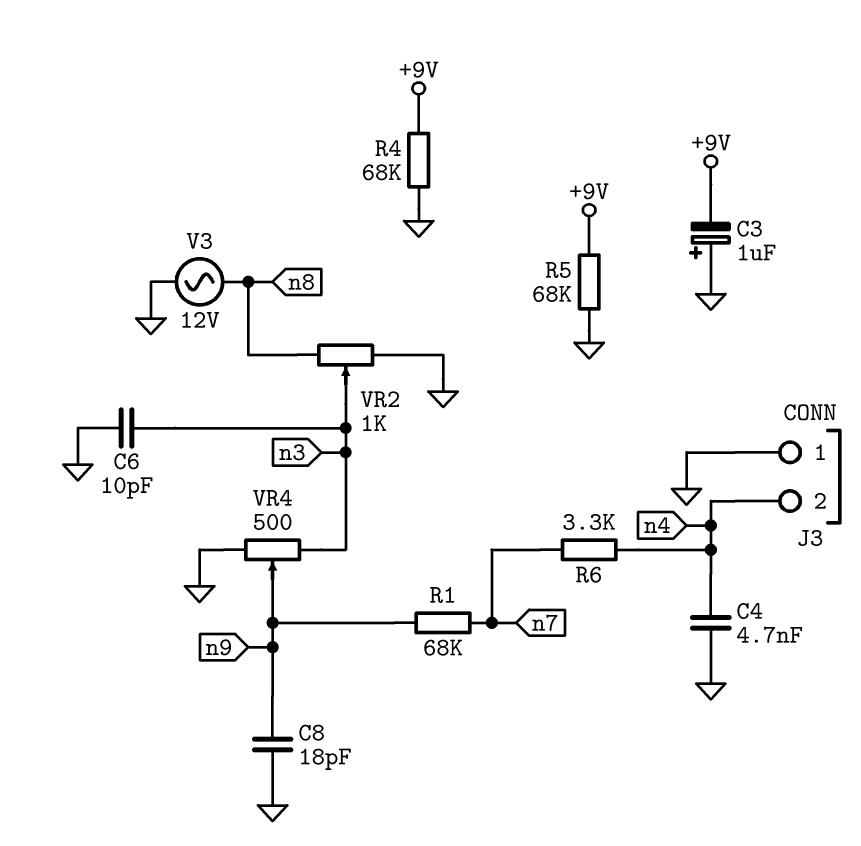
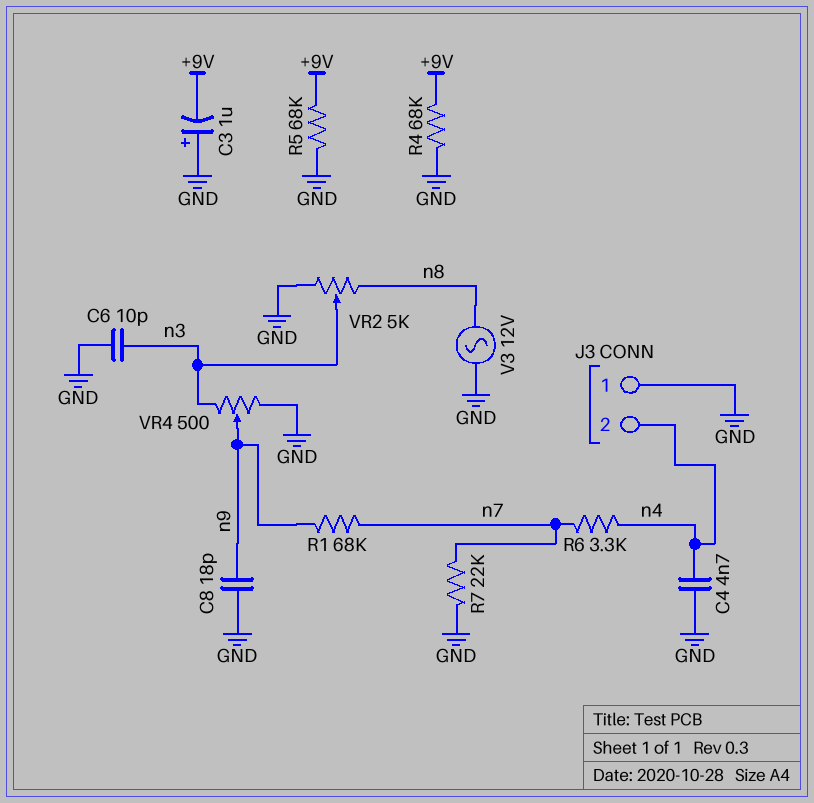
R7: none -> 22k (GND, n7)
VR2: 1k (GND, n8, wiper n3) -> 5k (GND, n8, wiper n3)

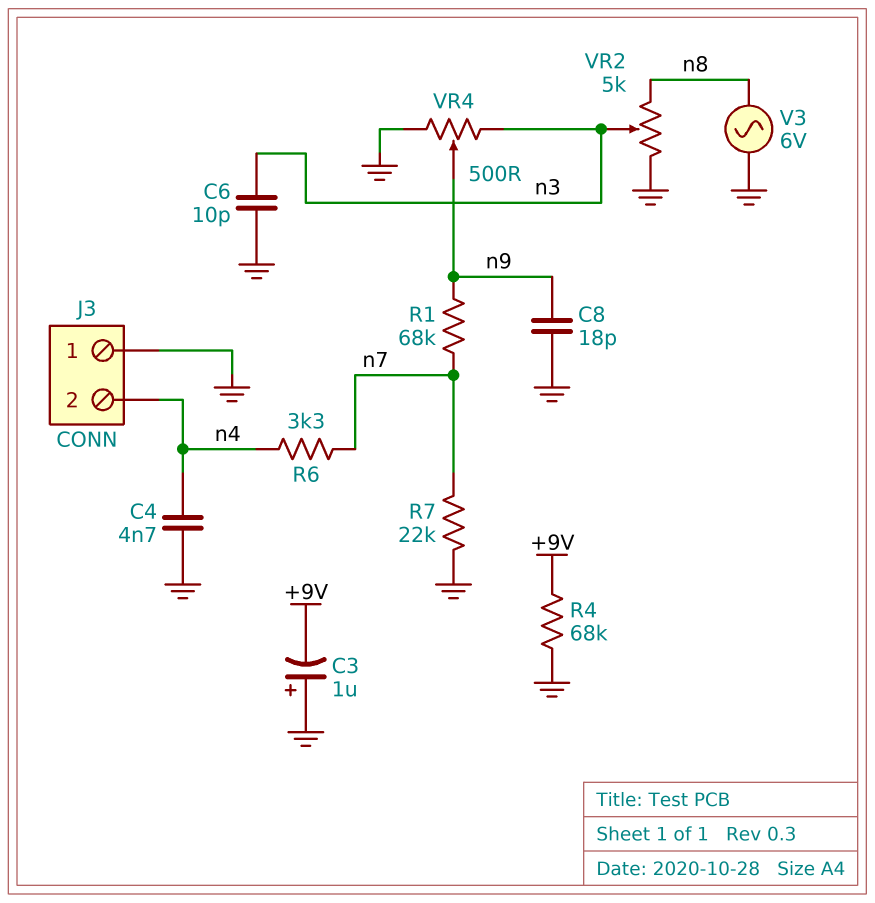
R5: 68k (+9V, GND) -> none
V3: AC 12V (GND, n8) -> AC 6V (GND, n8)

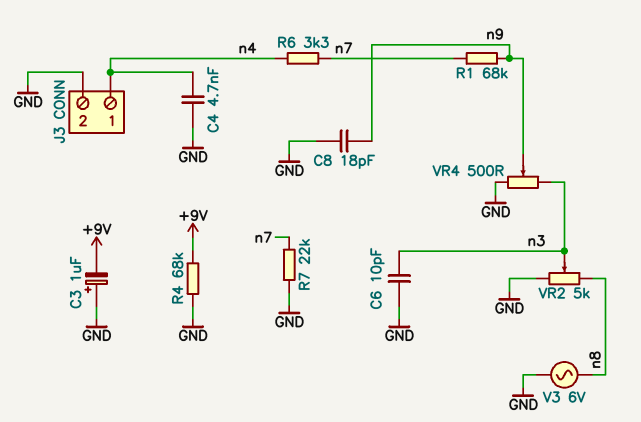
J3 pin 1: GND -> n4
J3 pin 2: n4 -> GND

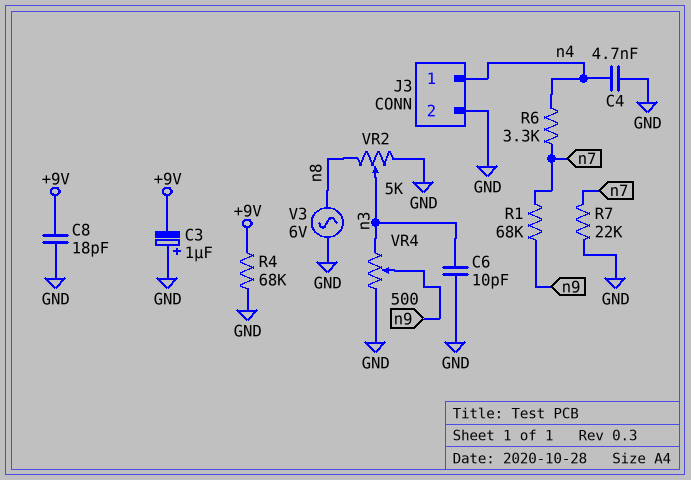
C8: 18pF (GND, n9) -> 18pF (+9V, GND)

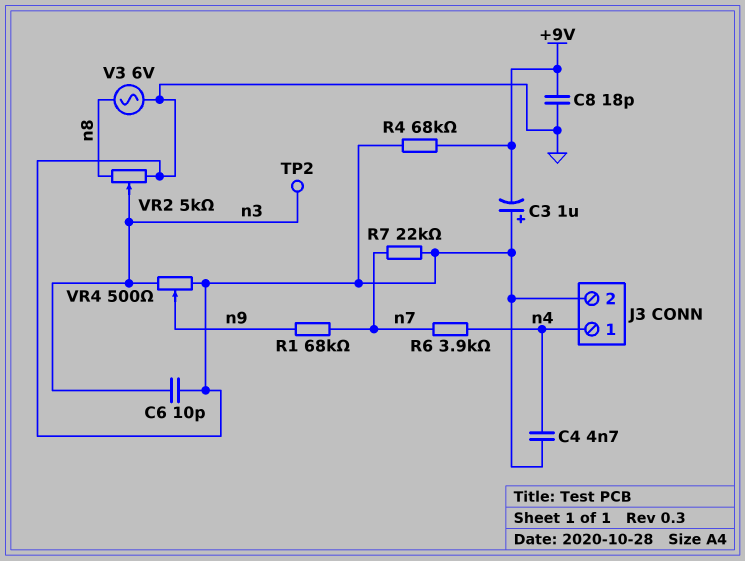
R6: 3.3k (n4, n7) -> 3.9k (n4, n7)
TP2: none -> test point (n3)

